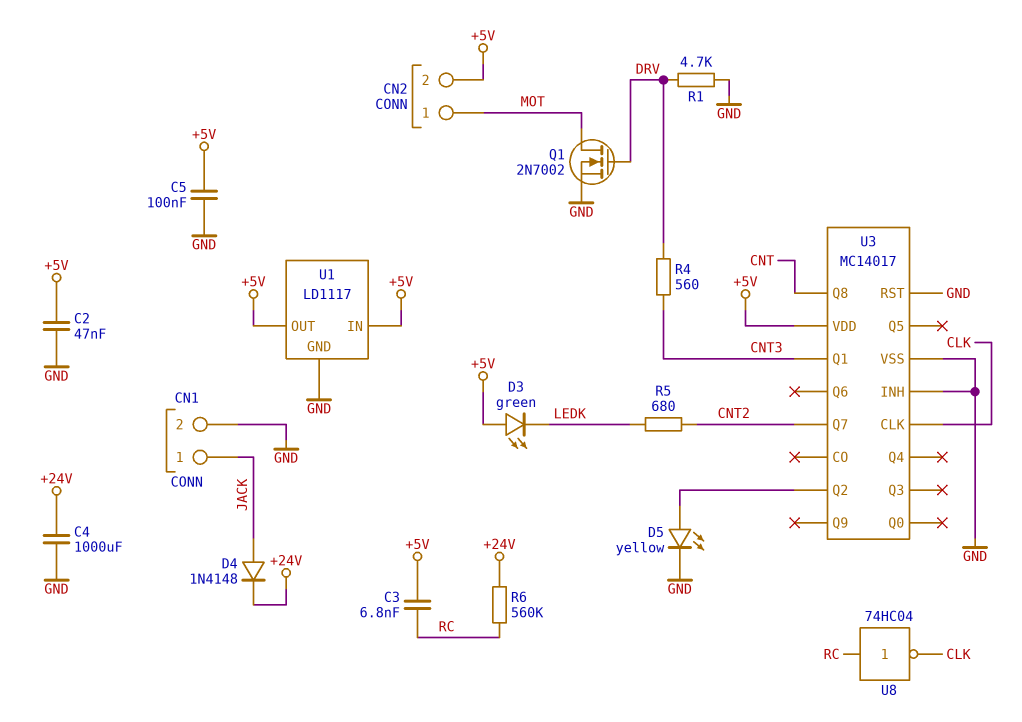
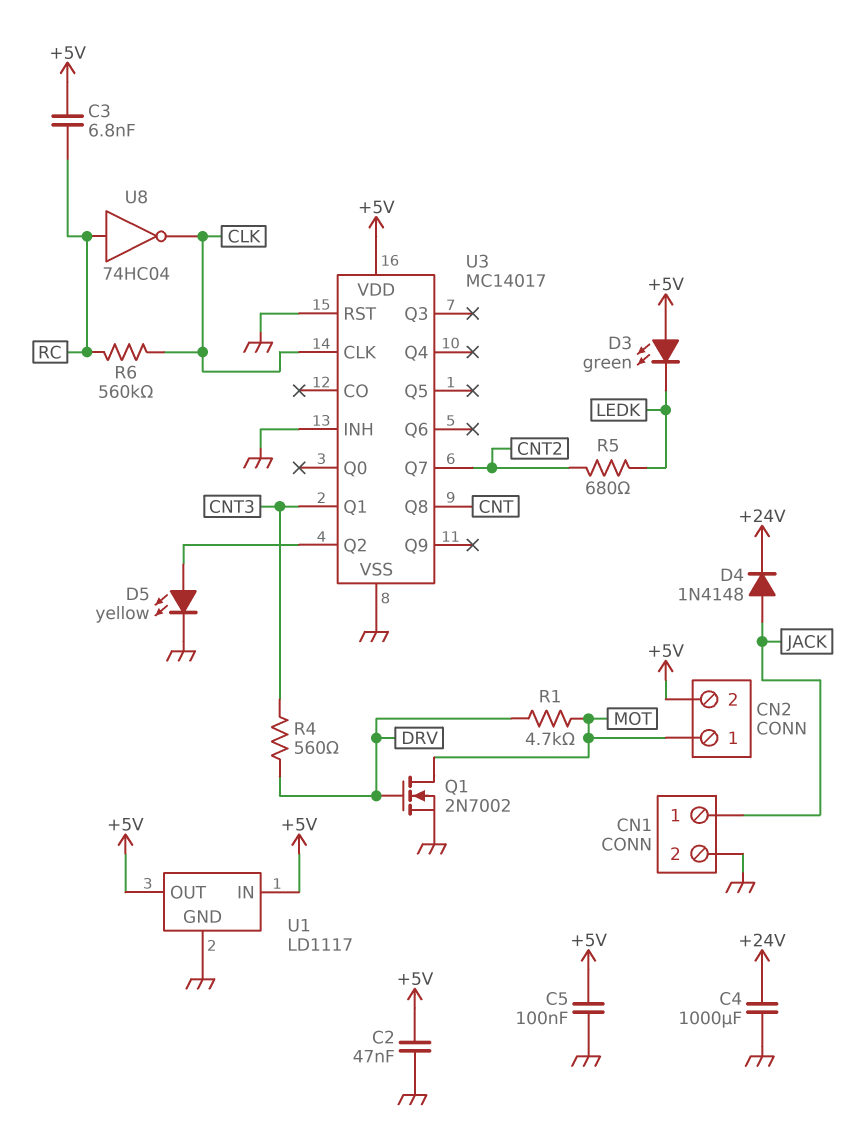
R1: 4.7k (DRV, GND) -> 4.7k (DRV, MOT)
R6: 560k (+24V, RC) -> 560k (CLK, RC)

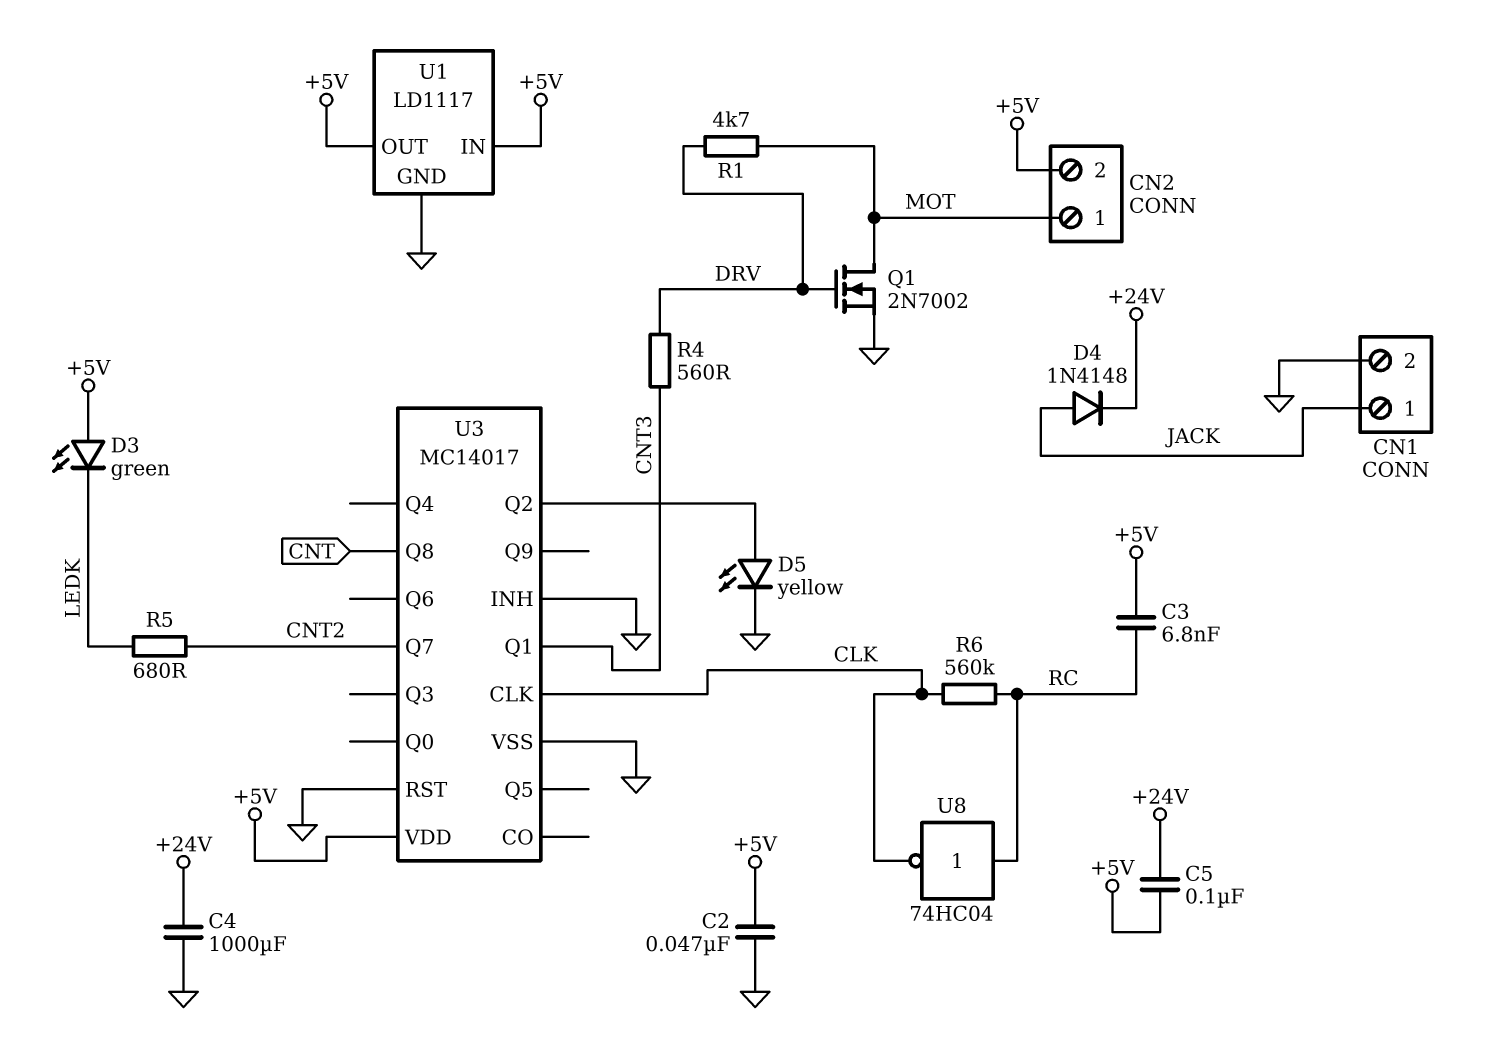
C5: 100nF (+5V, GND) -> 100nF (+5V, +24V)

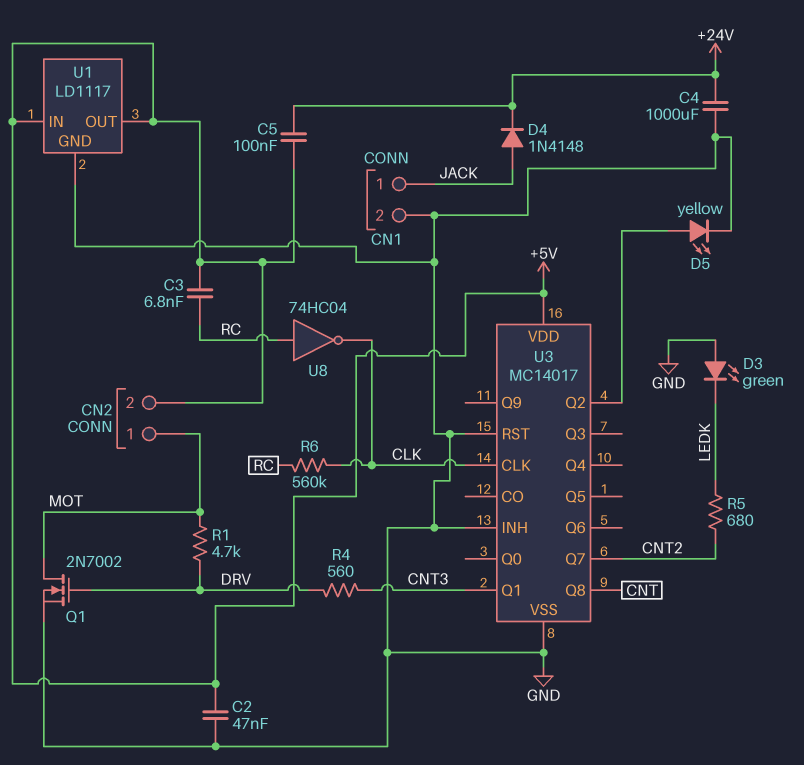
D3: LED green (A +5V, K LEDK) -> LED green (A GND, K LEDK)

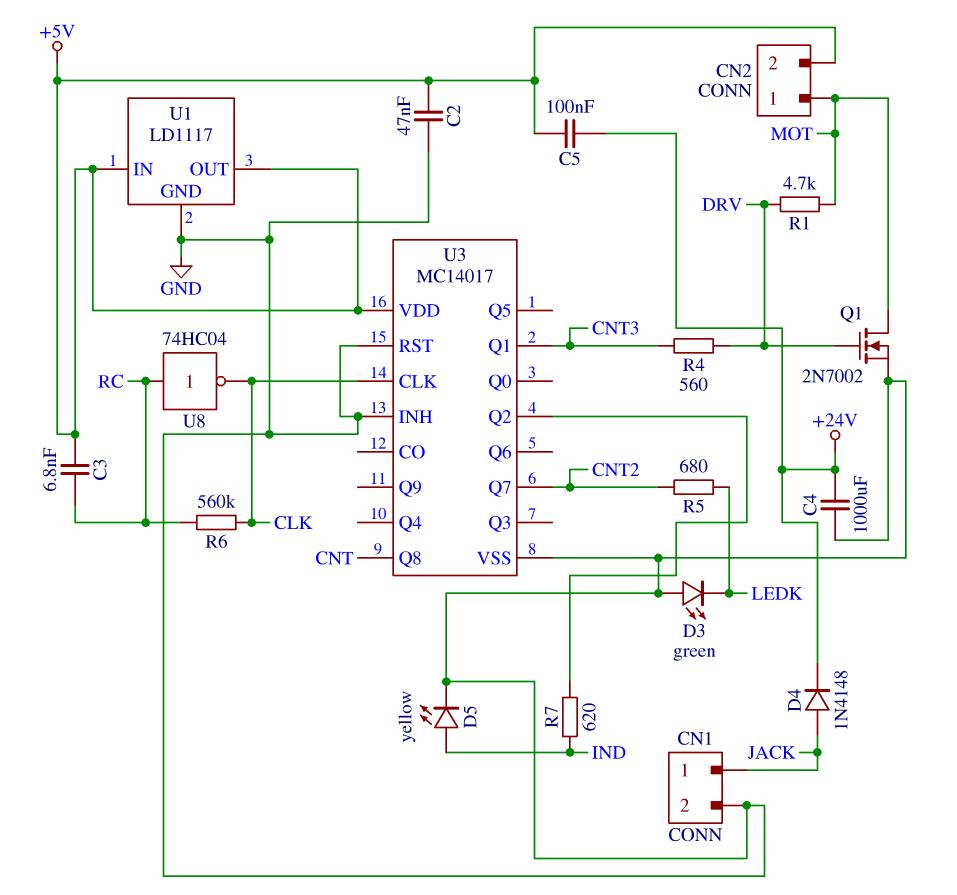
D5: LED yellow (A U3/Q2, K GND) -> LED yellow (A IND, K GND)
R7: none -> 620 (IND, U3/Q2)

